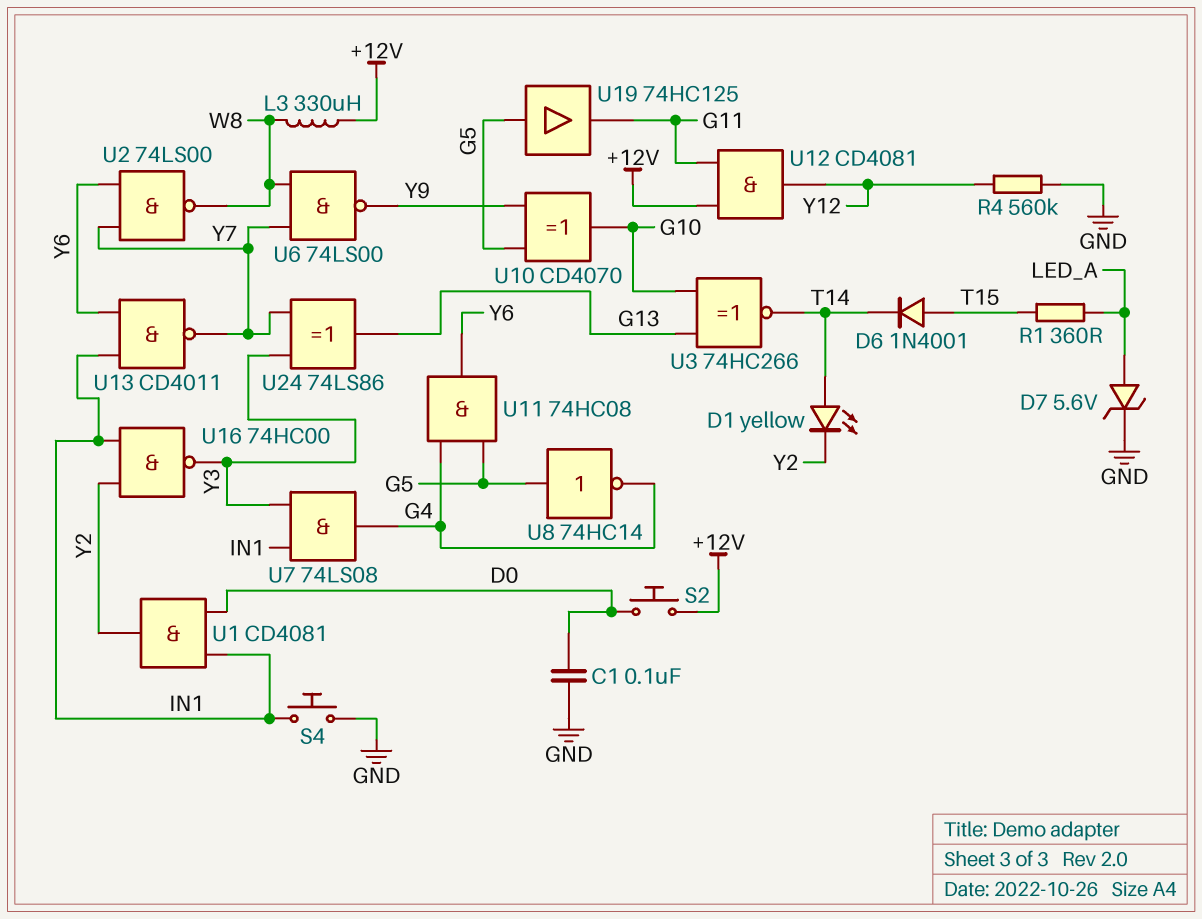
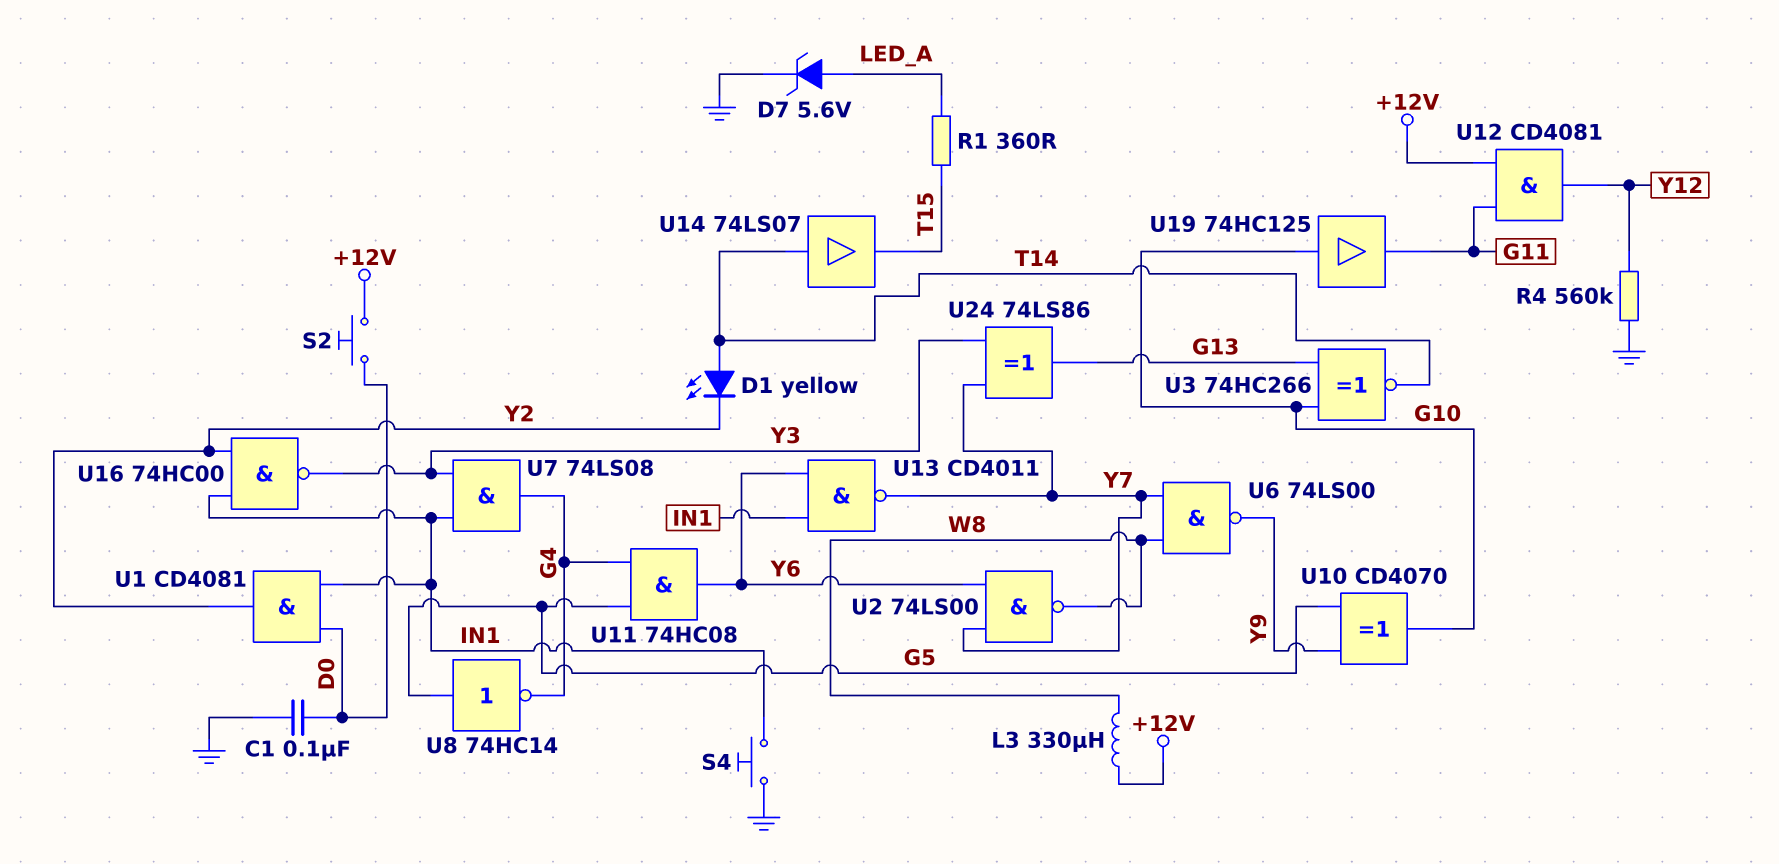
D6: diode 1N4001 (A T15, K T14) -> none
U14: none -> buffer 74LS07 (in T14, out T15)
U19: buffer 74HC125 (in G5, out G11) -> buffer 74HC125 (in G10, out G11)

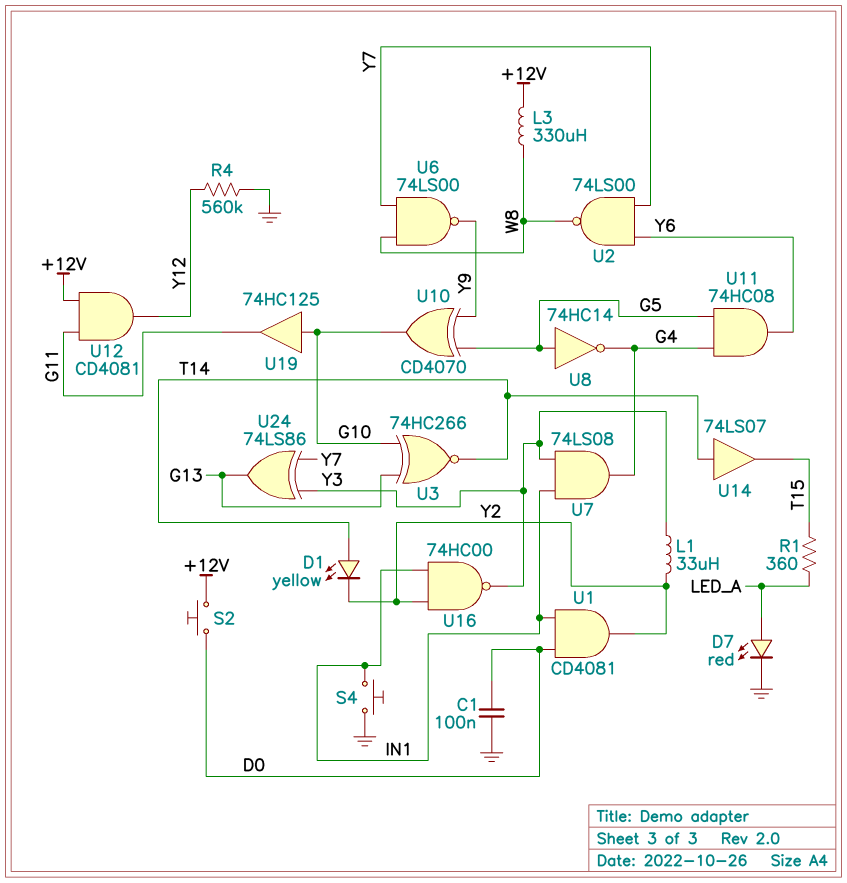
D7: zener 5.6V (A LED_A, K GND) -> LED red (A LED_A, K GND)
L1: none -> 33uH (Y2, Y3)
U13: NAND CD4011 (in IN1, in Y6, out Y7) -> none

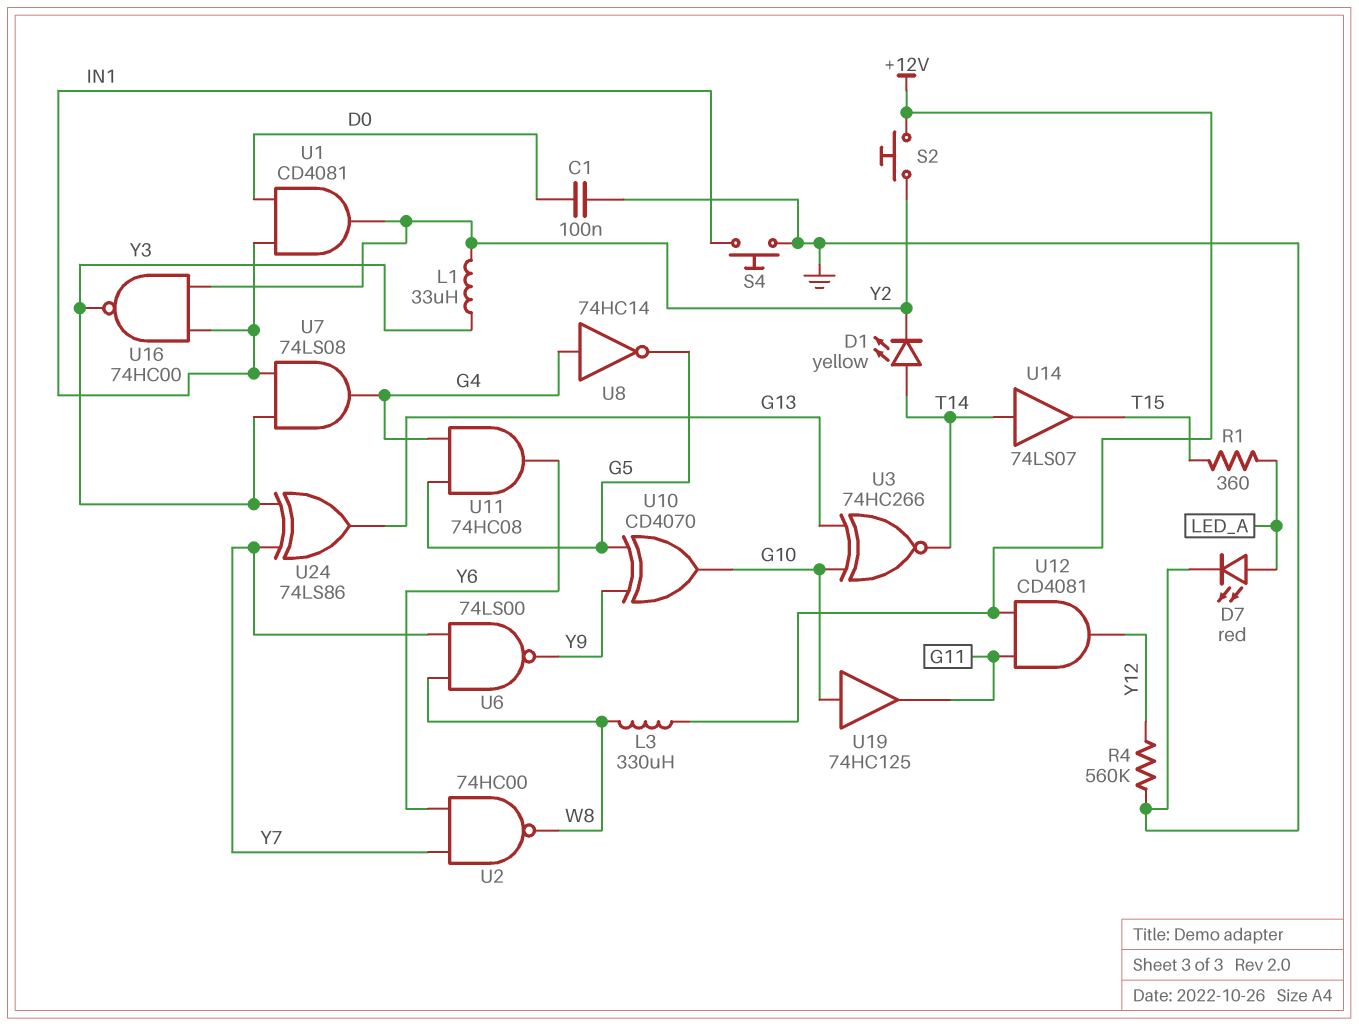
S2: button (+12V, D0) -> button (+12V, Y2)
U2: NAND 74LS00 (in Y6, in Y7, out W8) -> NAND 74HC00 (in Y6, in Y7, out W8)
U8: NOT 74HC14 (in G5, out G4) -> NOT 74HC14 (in G4, out G5)

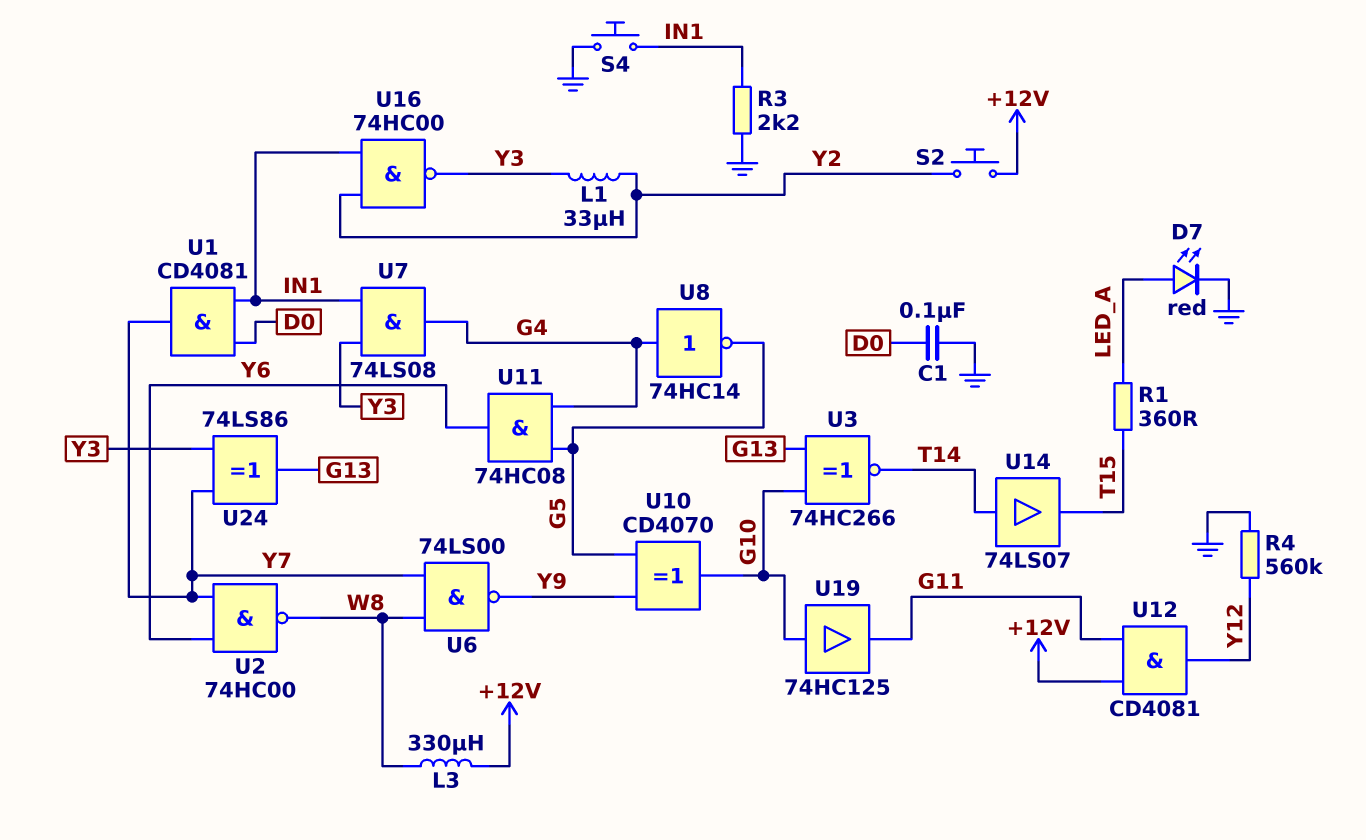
D1: LED yellow (A T14, K Y2) -> none
R3: none -> 2.2k (GND, IN1)
U1: AND CD4081 (in D0, in IN1, out Y2) -> AND CD4081 (in D0, in IN1, out Y7)

